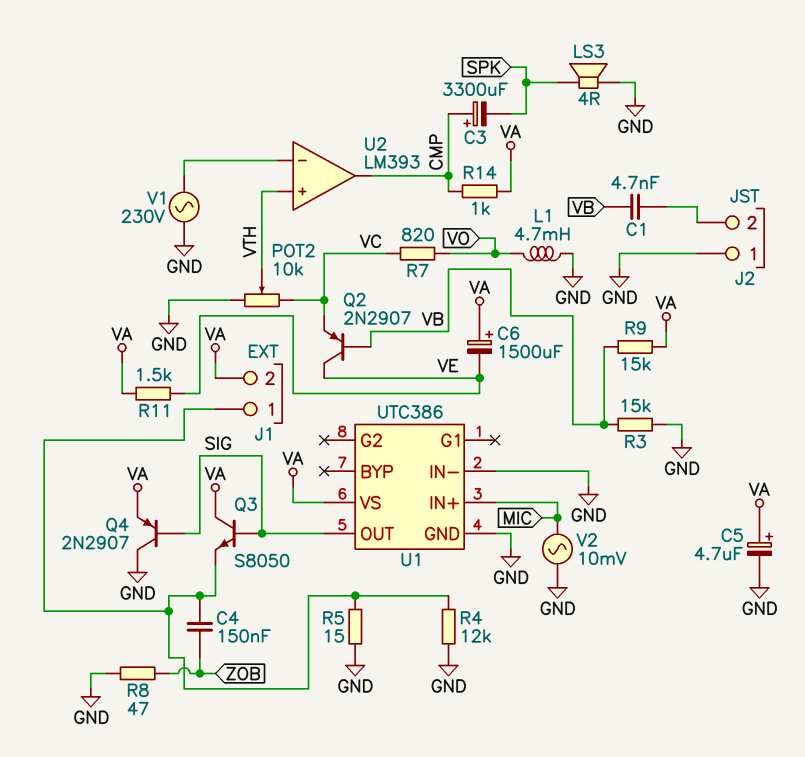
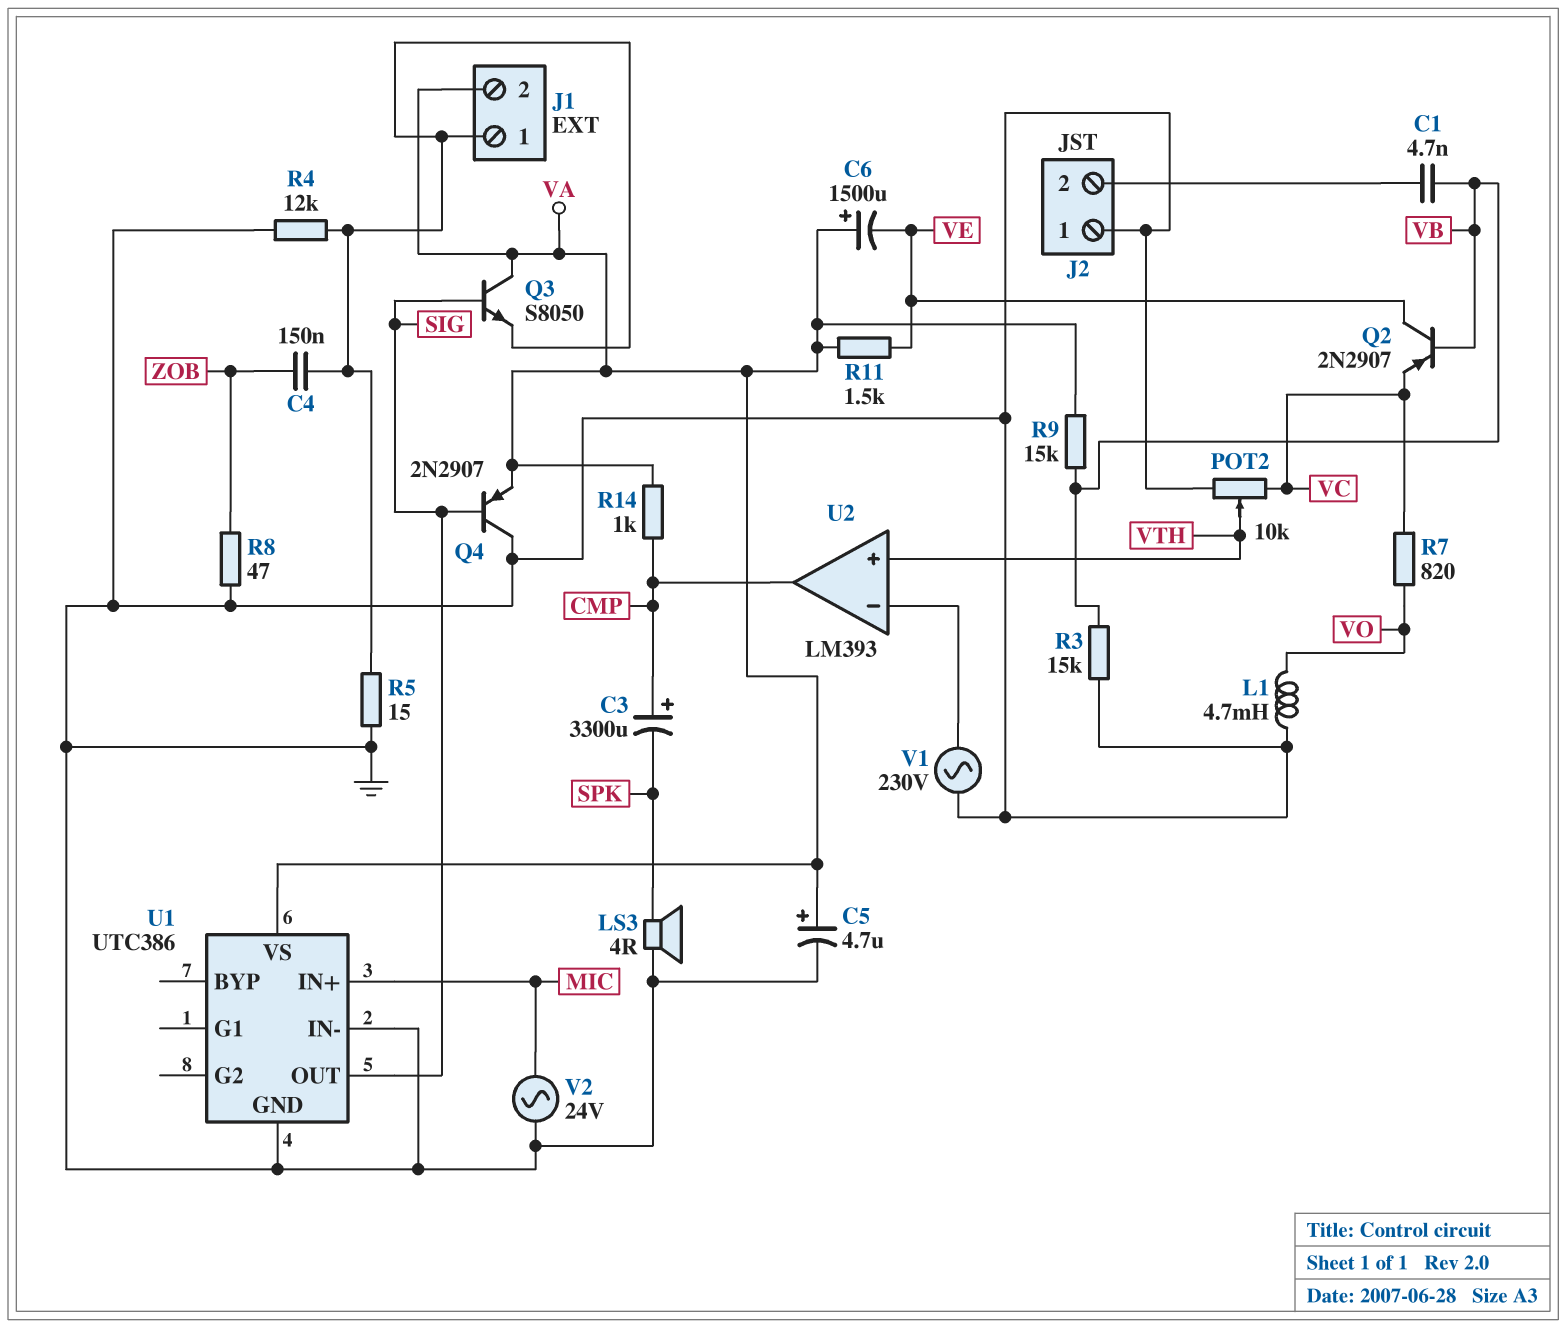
V2: AC 10mV (GND, MIC) -> AC 24V (GND, MIC)

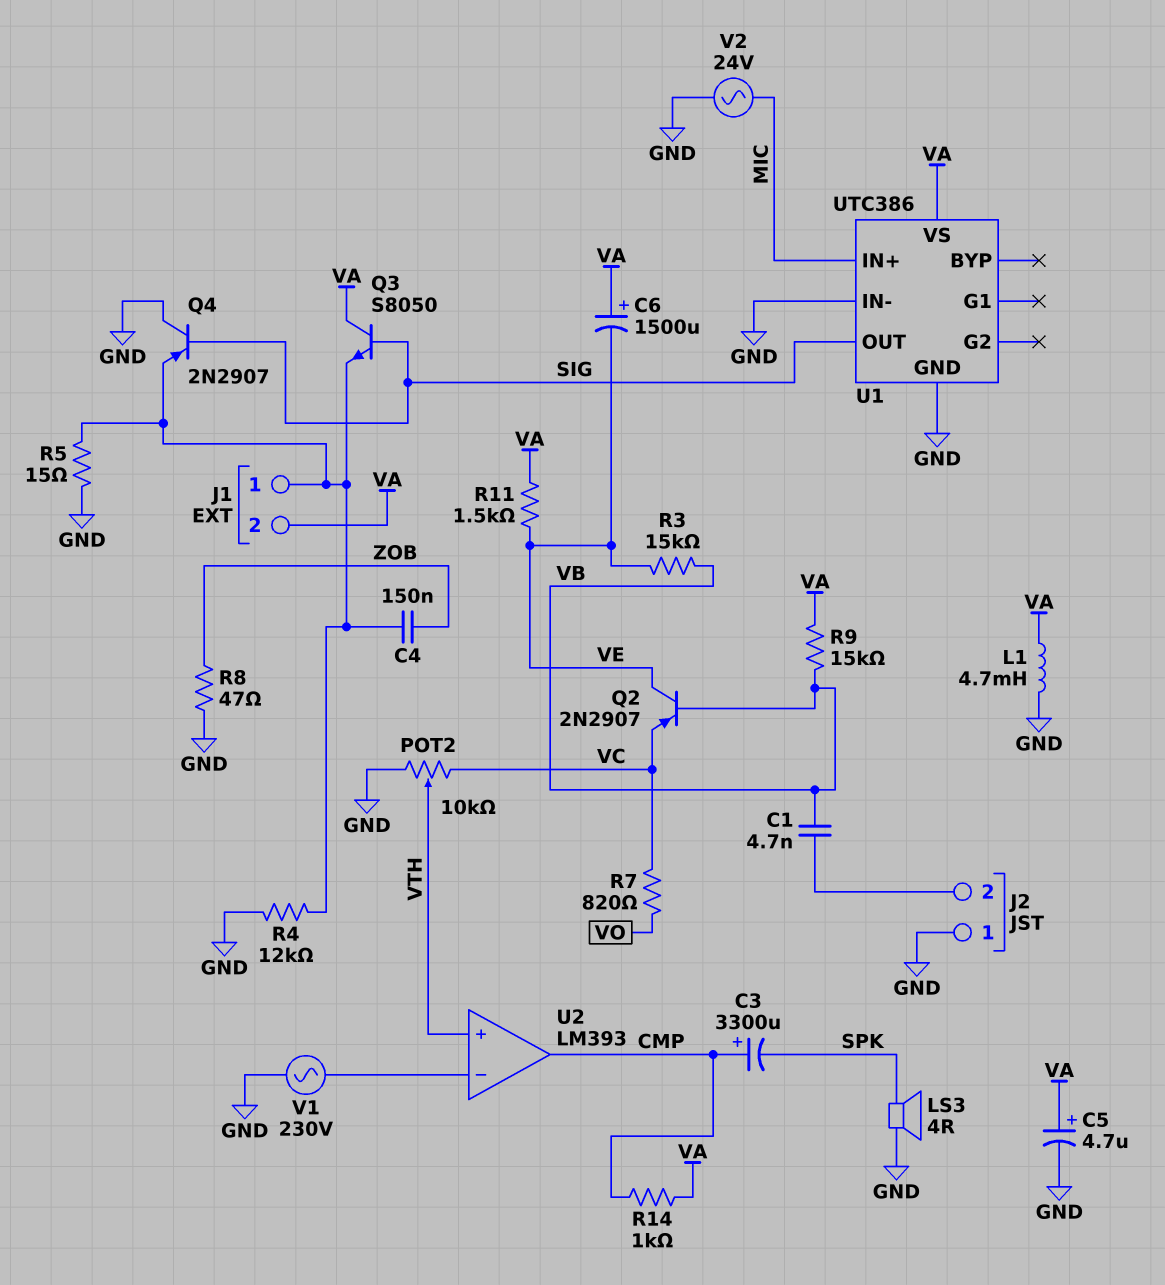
L1: 4.7mH (GND, VO) -> 4.7mH (GND, VA)
Q4: PNP 2N2907 (B SIG, C GND, E VA) -> PNP 2N2907 (B SIG, C GND, E J1/1)
R3: 15k (GND, VB) -> 15k (VB, VE)

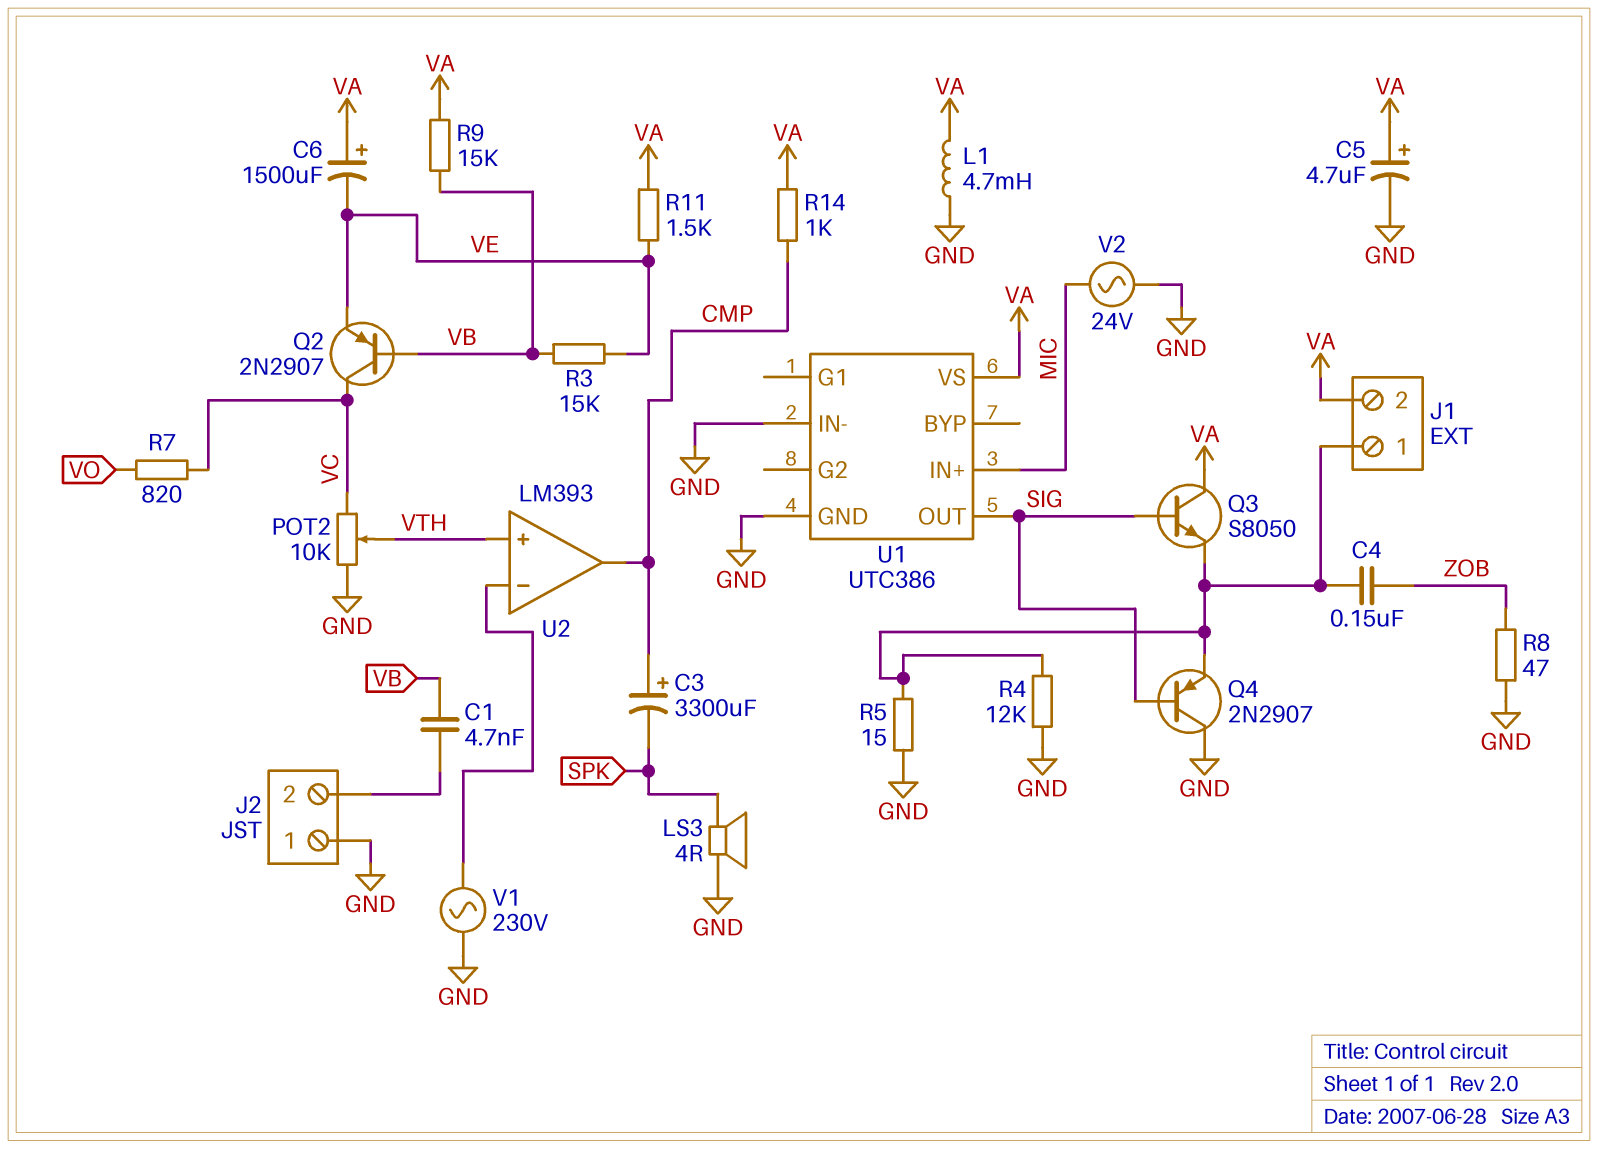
Q2: PNP 2N2907 (B VB, C VE, E VC) -> PNP 2N2907 (B VB, C VC, E VE)

